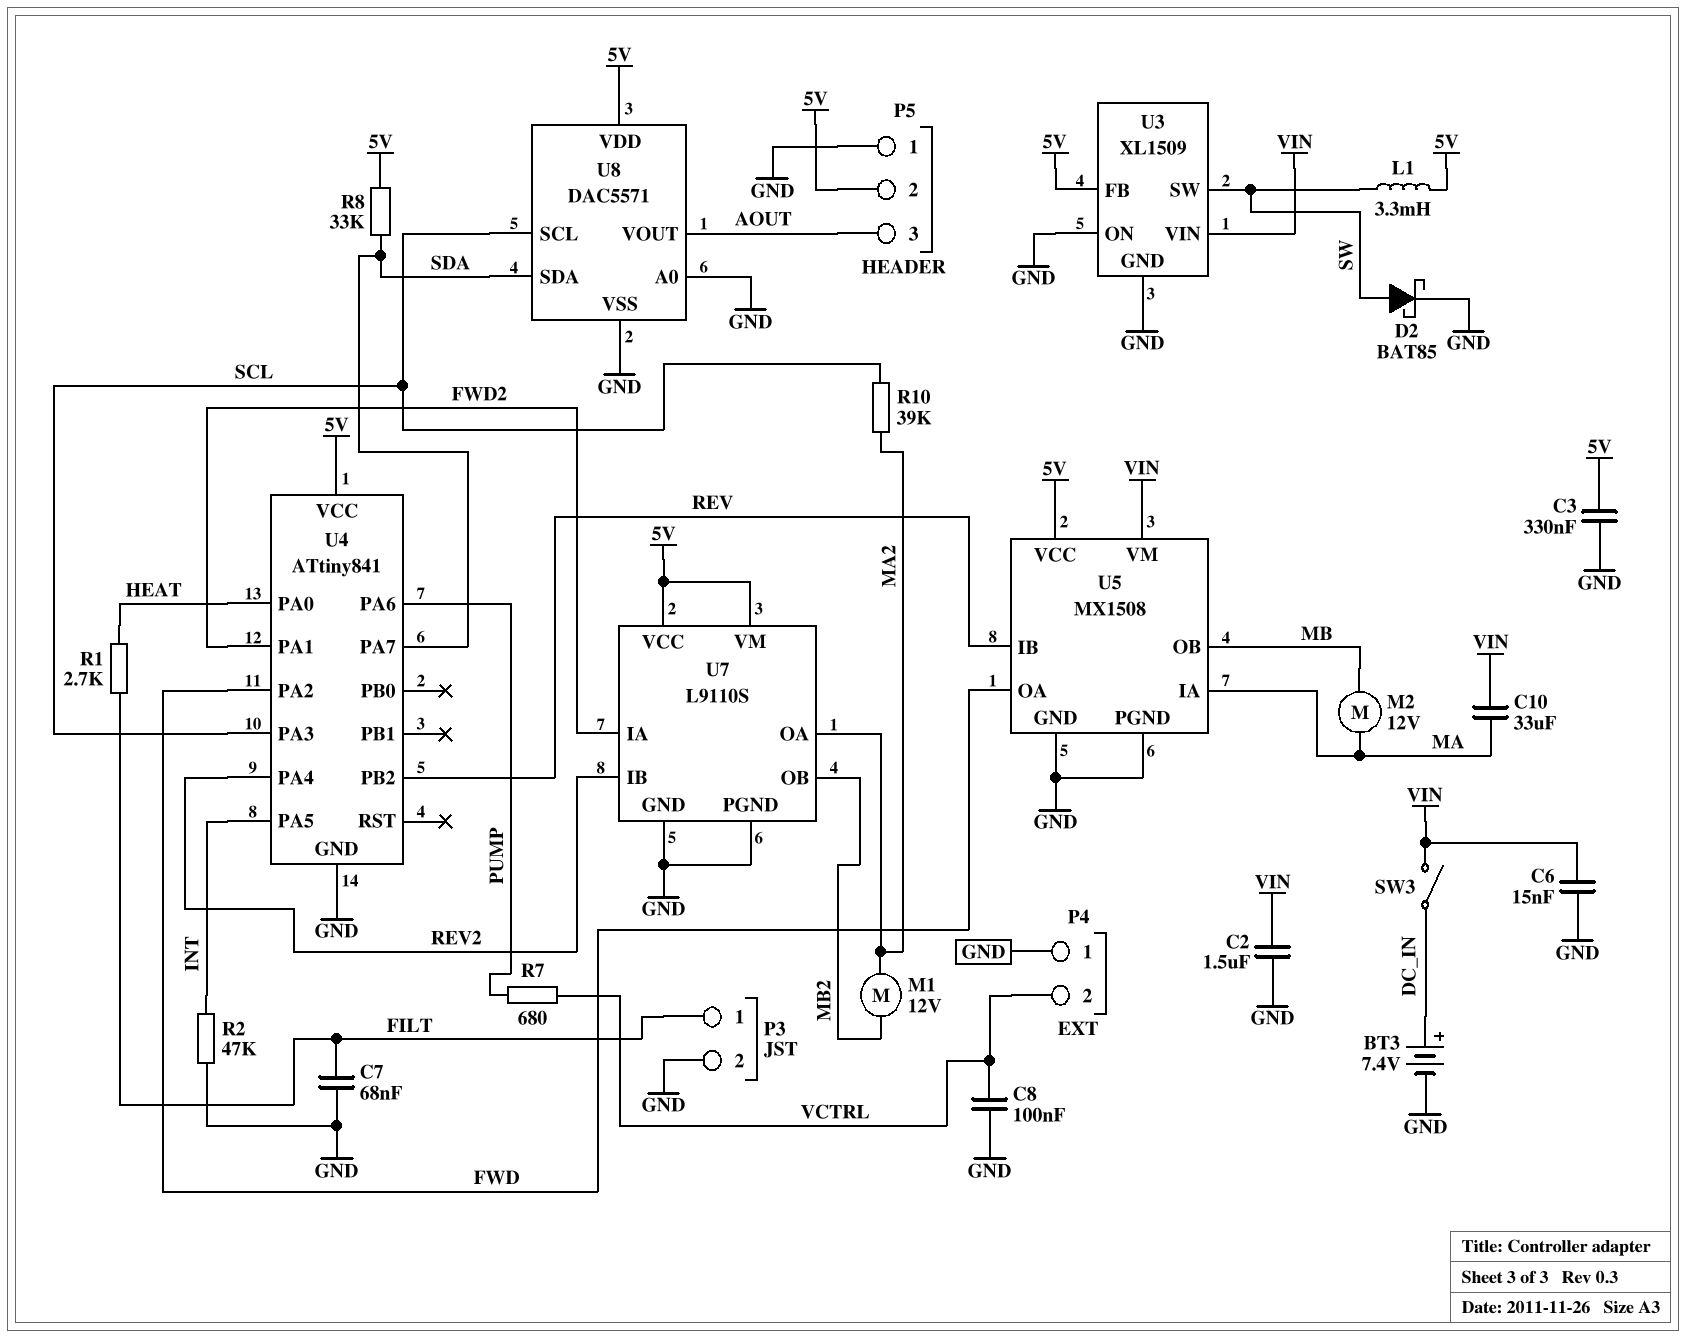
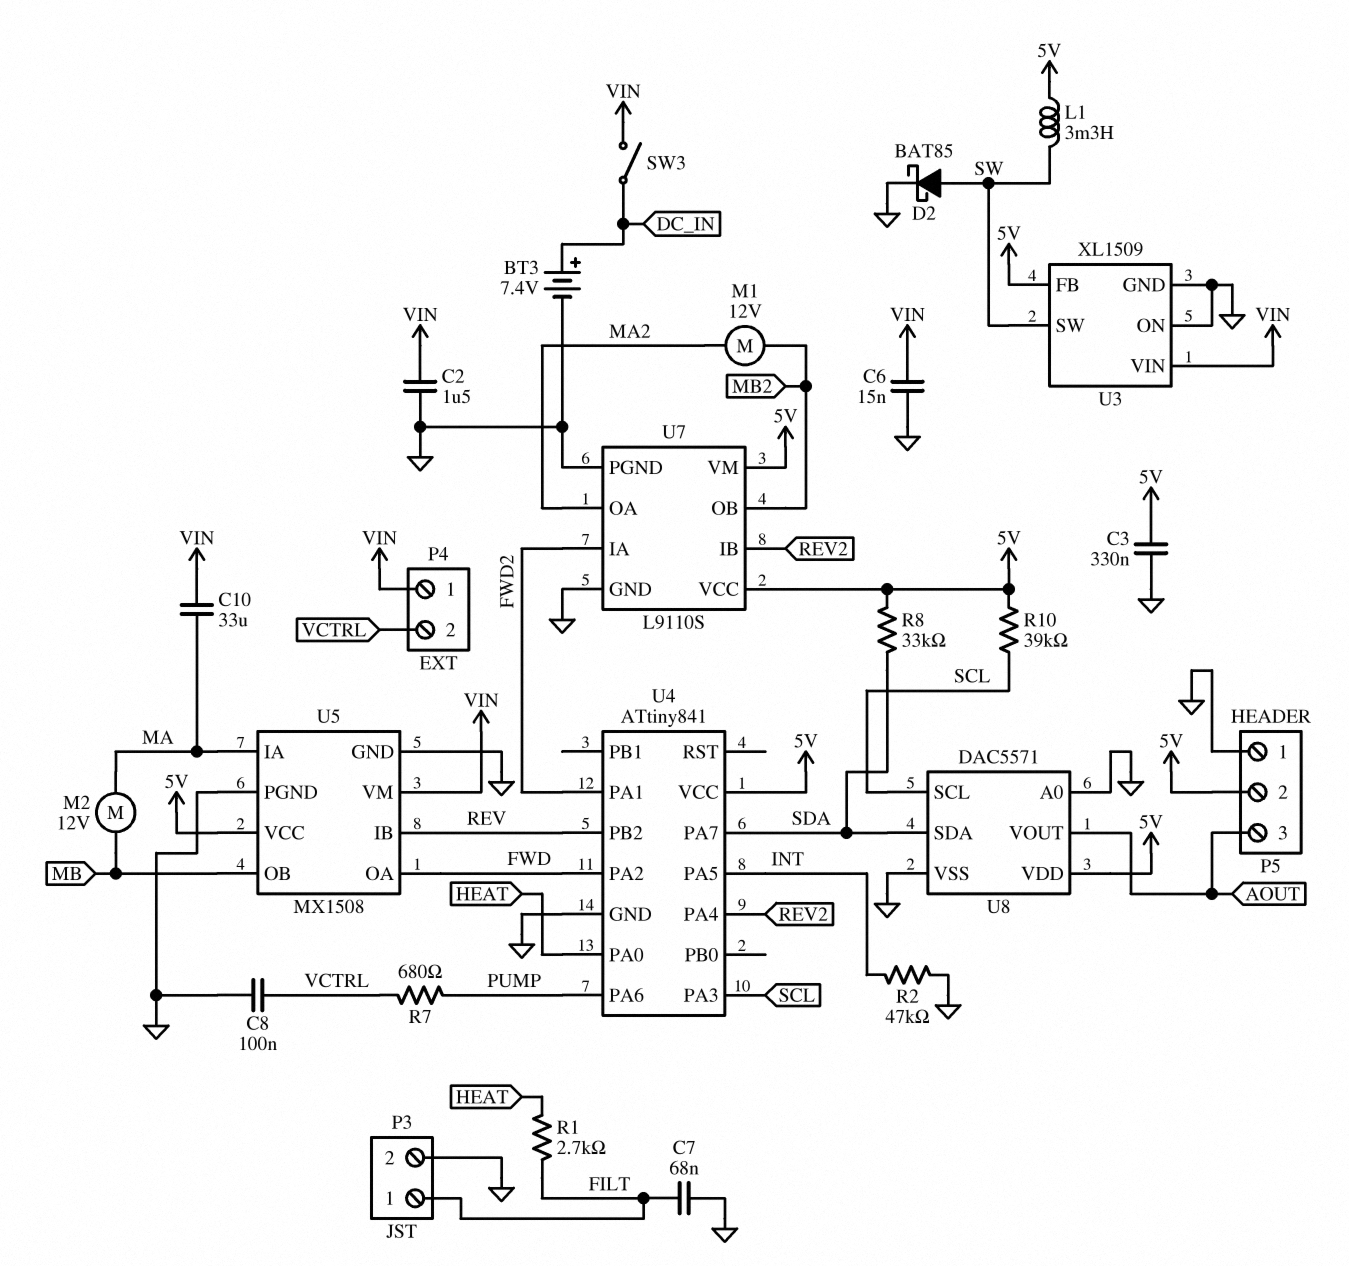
P4 pin 1: GND -> VIN
R10: 39k (MA2, SCL) -> 39k (5V, SCL)

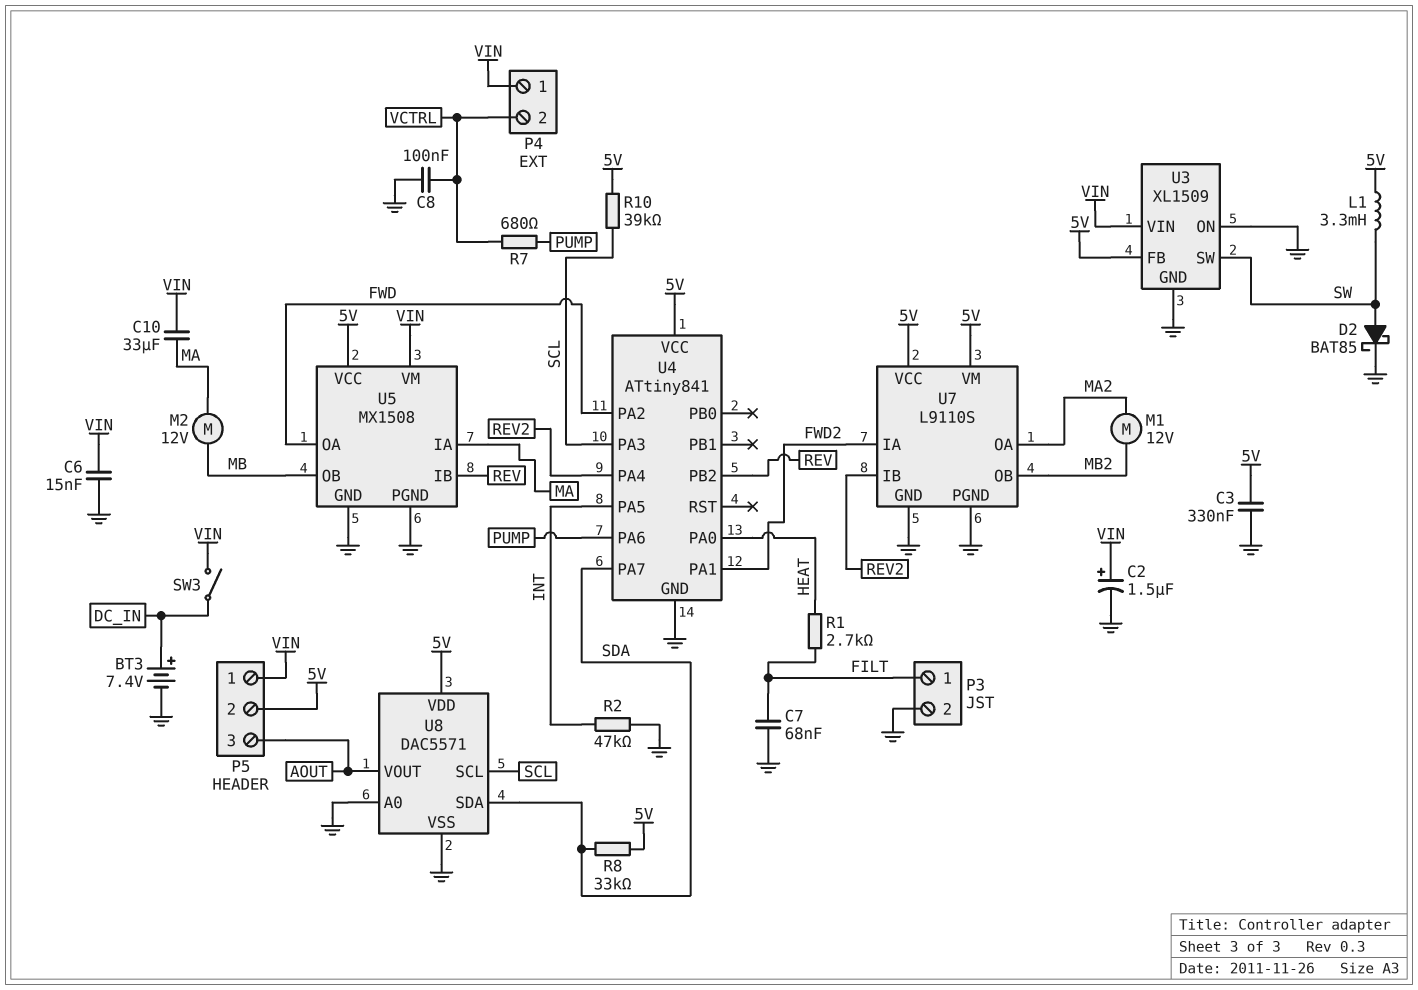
C2: 1.5uF (GND, VIN) -> 1.5uF (plus VIN, minus GND)
P5 pin 1: GND -> VIN

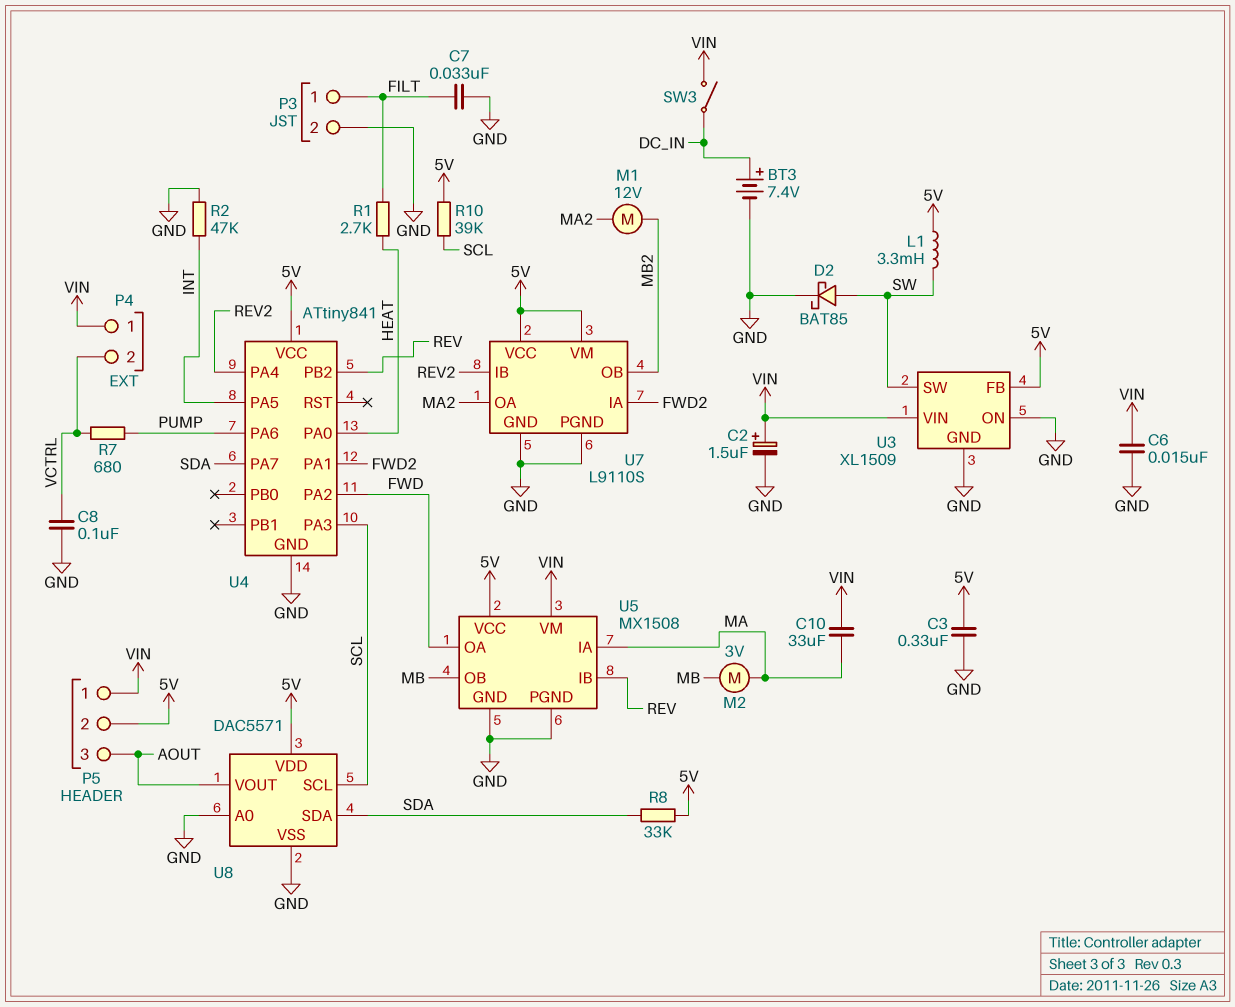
C7: 68nF (FILT, GND) -> 33nF (FILT, GND)
M2: motor 12V (MA, MB) -> motor 3V (MA, MB)

